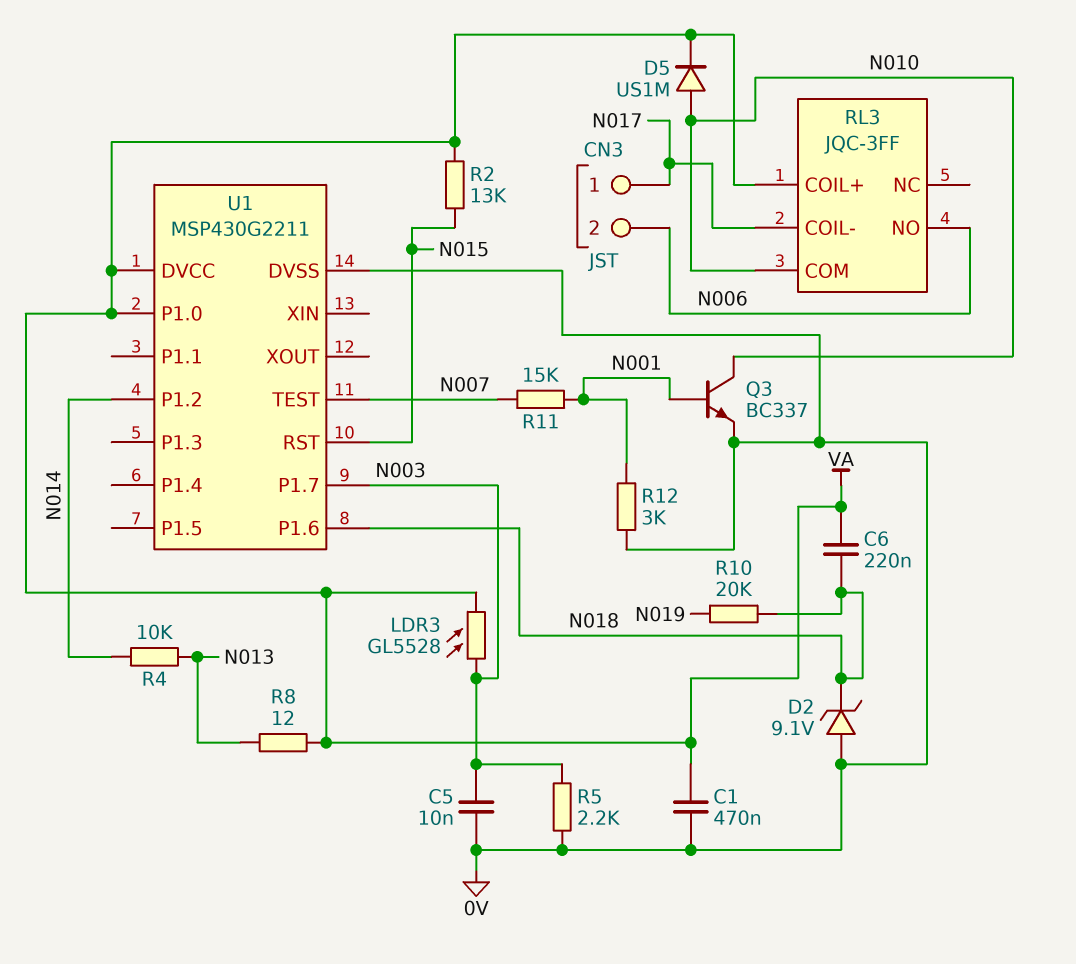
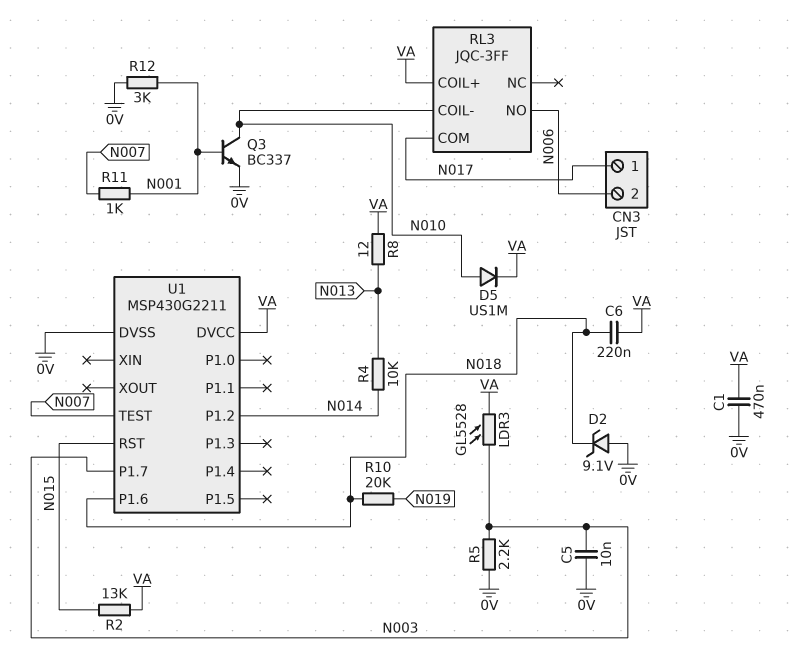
R11: 15k (N001, N007) -> 1k (N001, N007)
RL3 pin COIL-: N017 -> N010
RL3 pin COM: N010 -> N017
U1 pin P1.0: VA -> none

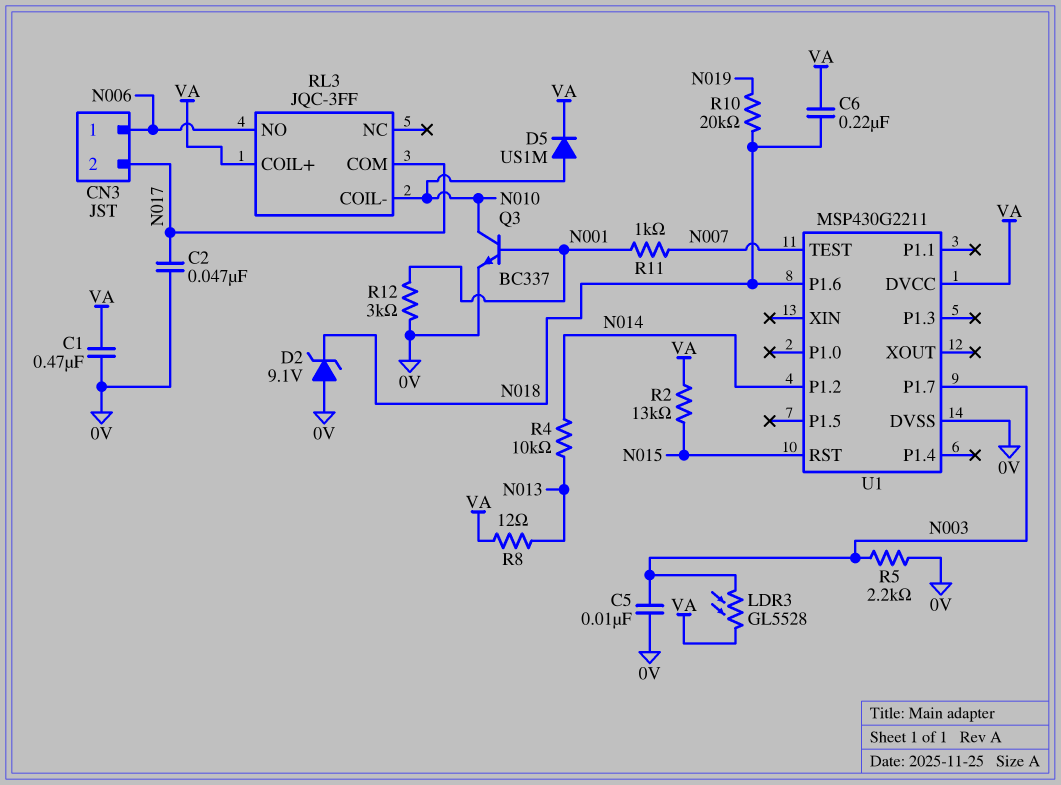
C2: none -> 47nF (0V, N017)
CN3 pin 1: N017 -> N006
CN3 pin 2: N006 -> N017

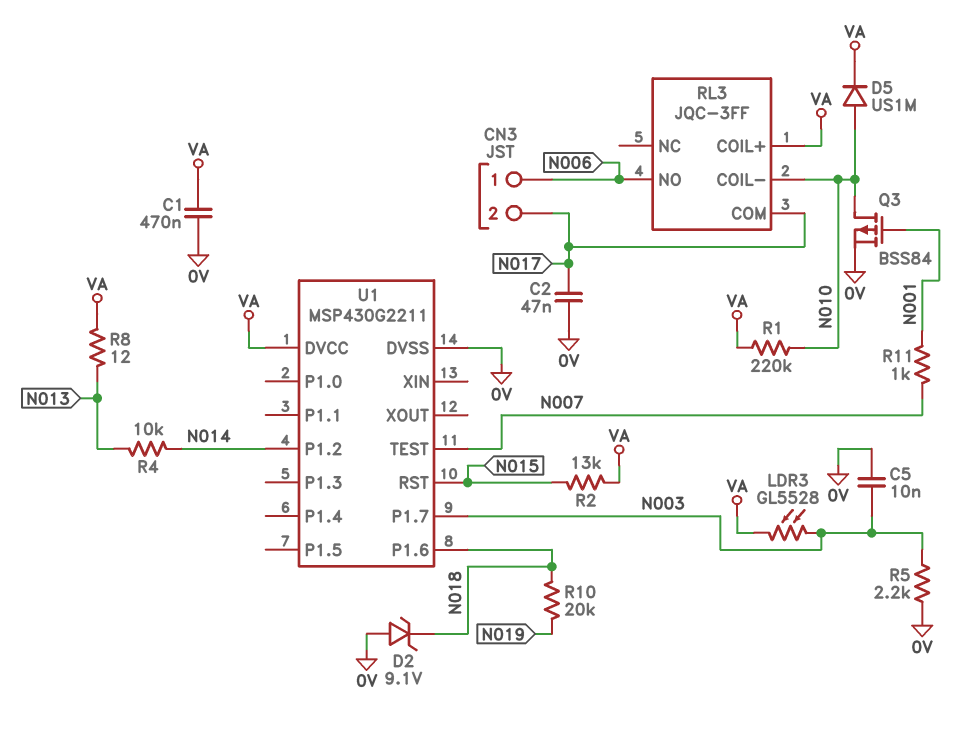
C6: 220nF (N018, VA) -> none
Q3: NPN BC337 (B N001, C N010, E 0V) -> PMOS BSS84 (G N001, D N010, S 0V)
R1: none -> 220k (N010, VA)
R12: 3k (0V, N001) -> none

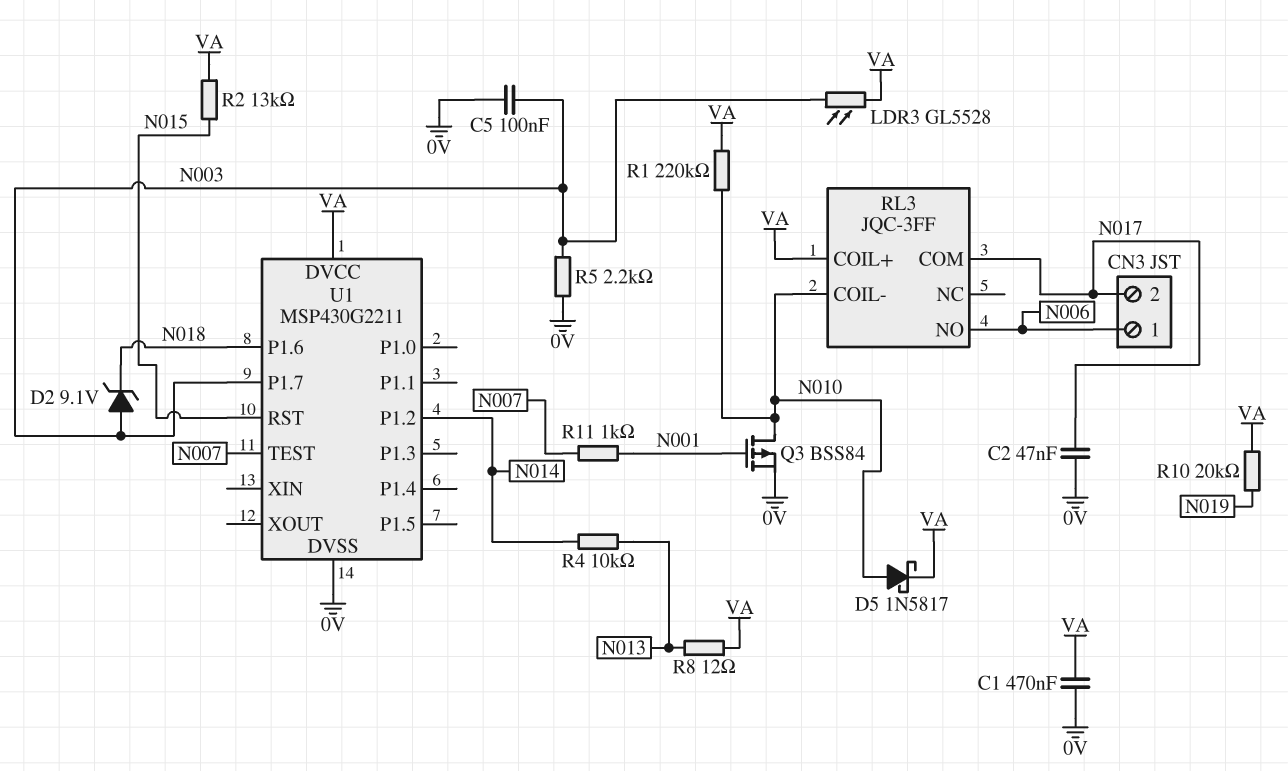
C5: 10nF (0V, N003) -> 100nF (0V, N003)
D2: zener 9.1V (A 0V, K N018) -> zener 9.1V (A N003, K N018)
D5: diode US1M (A N010, K VA) -> schottky 1N5817 (A N010, K VA)
R10: 20k (N018, N019) -> 20k (N019, VA)

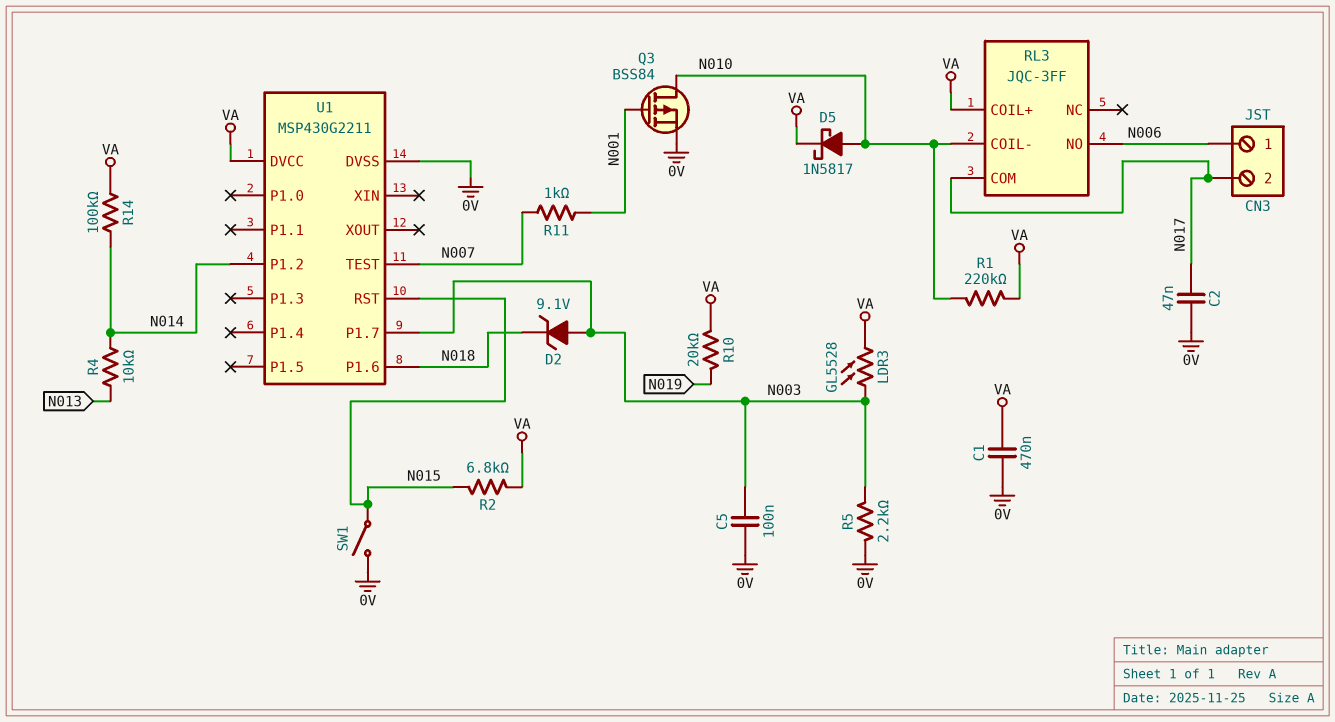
R2: 13k (N015, VA) -> 6.8k (N015, VA)
R8: 12 (N013, VA) -> none
R14: none -> 100k (N014, VA)
SW1: none -> switch (0V, N015)

